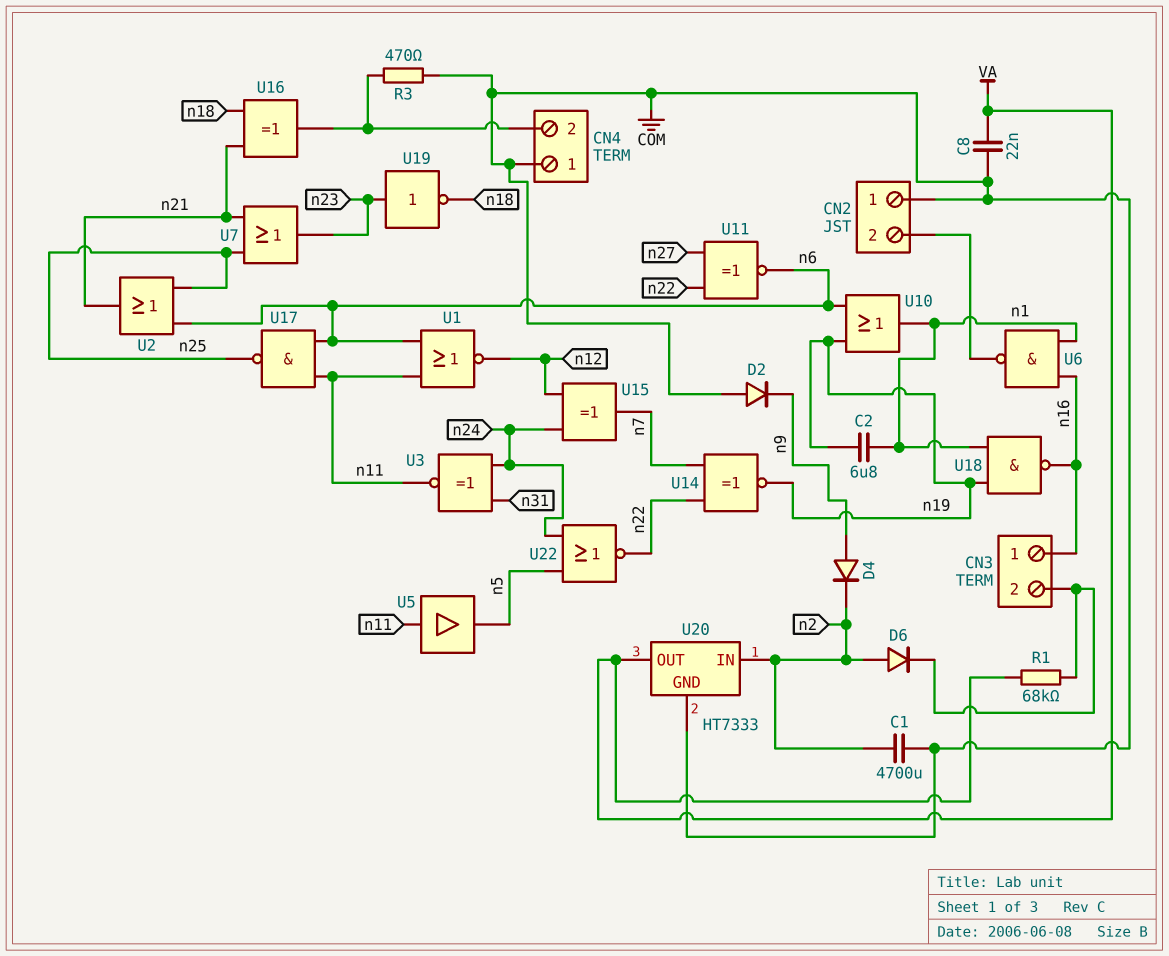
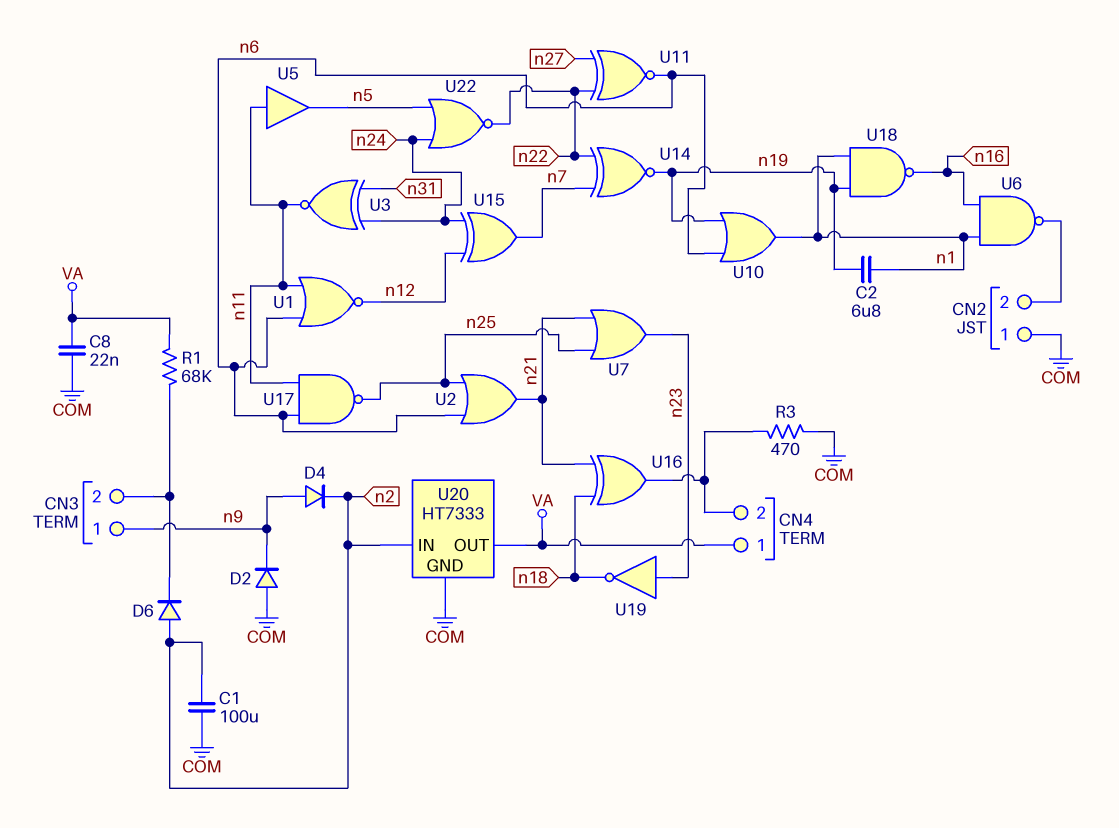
C1: 4700uF (COM, n2) -> 100uF (COM, n2)
CN3 pin 1: n16 -> n9
CN4 pin 1: COM -> VA

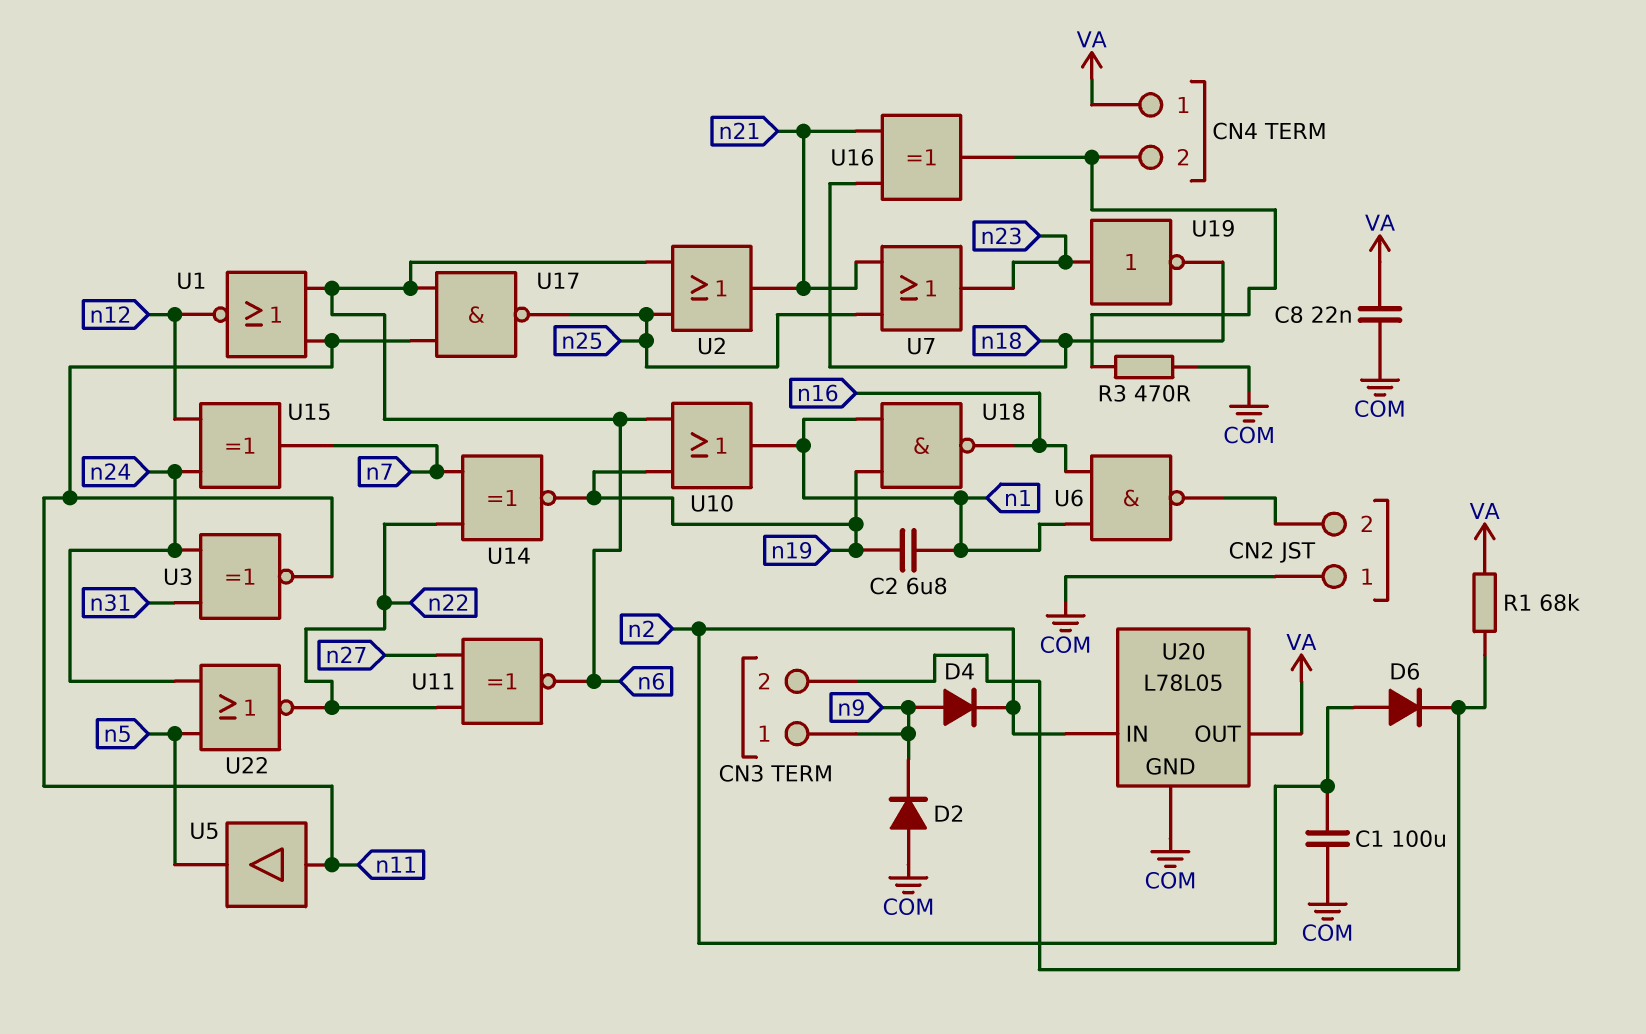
U20: HT7333 -> L78L05

